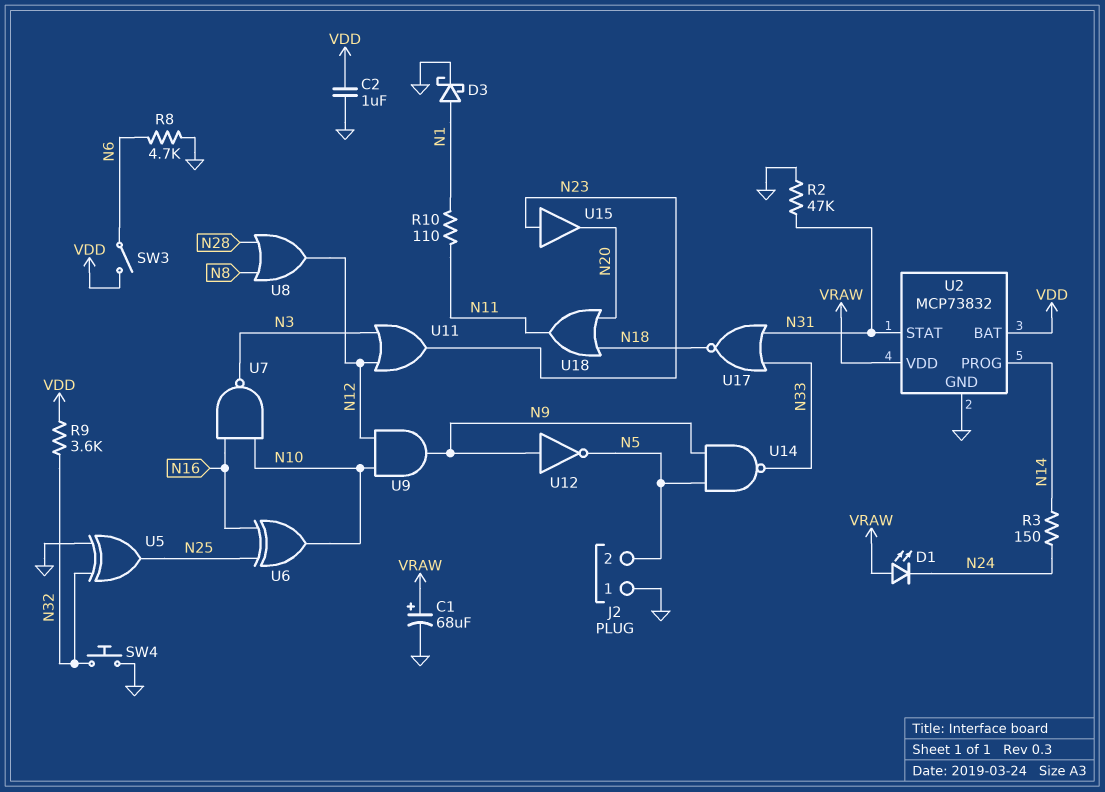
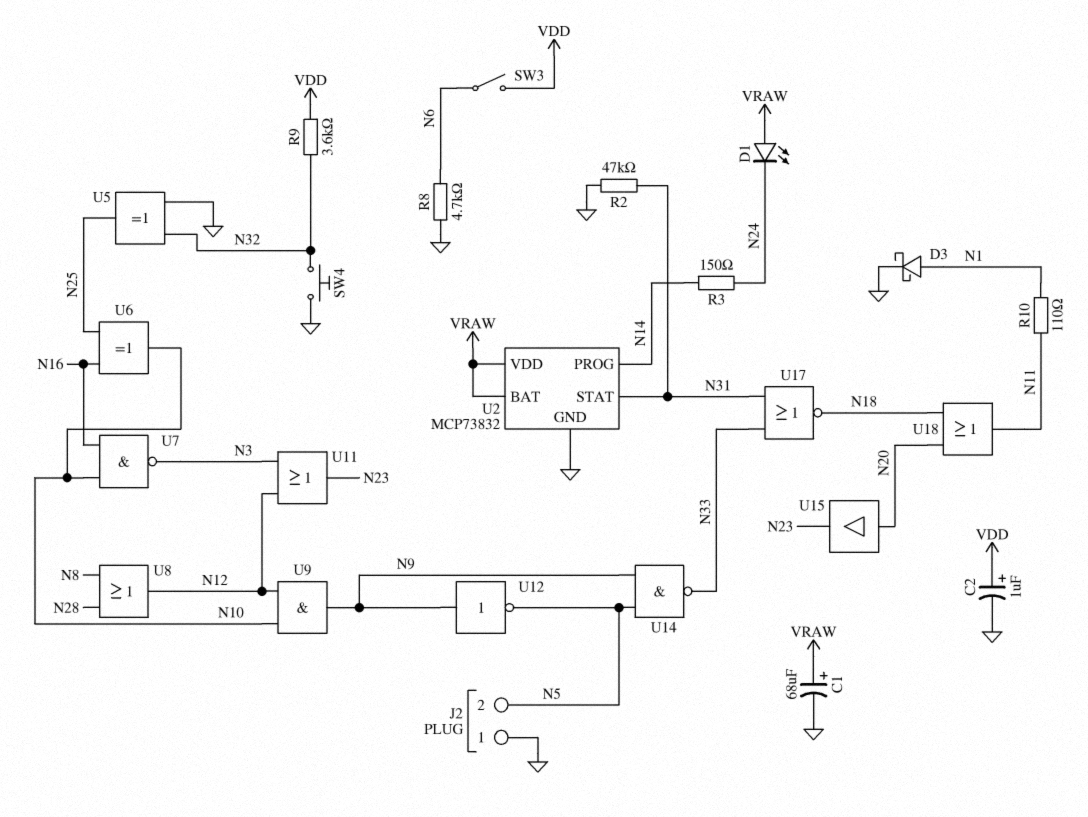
C2: 1uF (GND, VDD) -> 1uF (plus VDD, minus GND)
U2 pin BAT: VDD -> VRAW
U15: buffer (in N23, out N20) -> buffer (in N20, out N23)

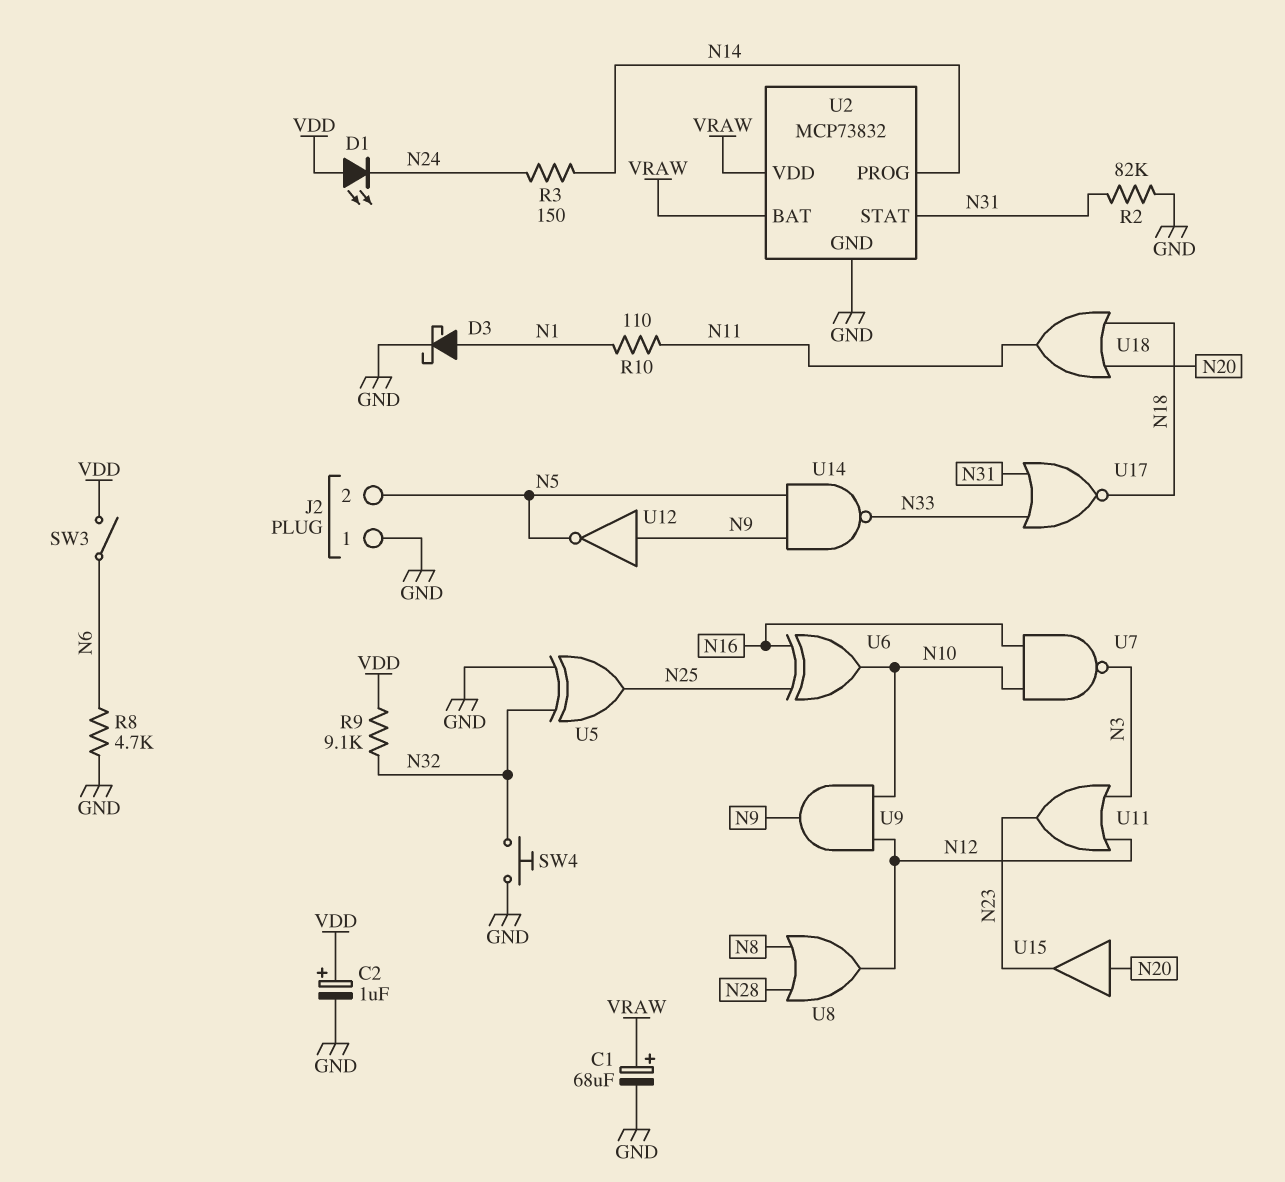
D1: LED (A VRAW, K N24) -> LED (A VDD, K N24)
R2: 47k (GND, N31) -> 82k (GND, N31)
R9: 3.6k (N32, VDD) -> 9.1k (N32, VDD)

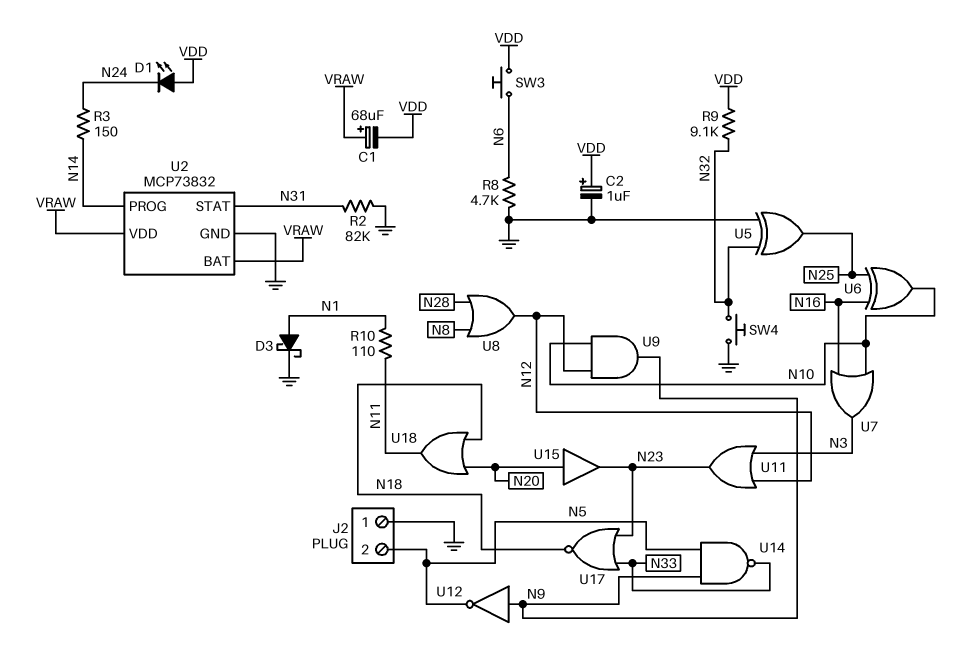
C1: 68uF (plus VRAW, minus GND) -> 68uF (plus VRAW, minus VDD)
SW3: switch (N6, VDD) -> button (N6, VDD)
U7: NAND (in N10, in N16, out N3) -> OR (in N10, in N16, out N3)
U17: NOR (in N31, in N33, out N18) -> NOR (in N23, in N33, out N18)

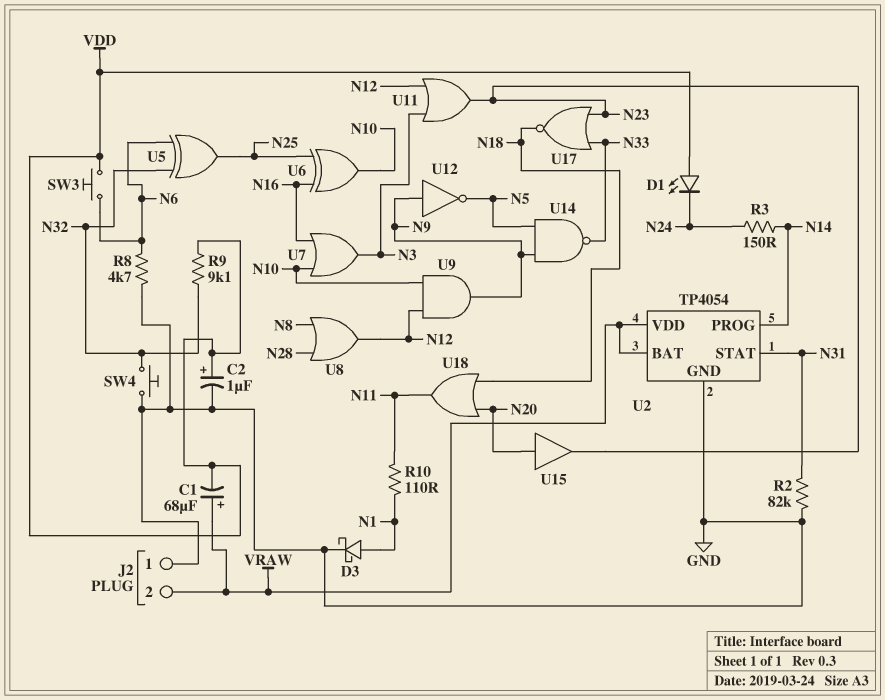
J2 pin 2: N5 -> VRAW
U2: MCP73832 -> TP4054
U5: XOR (in GND, in N32, out N25) -> XOR (in N6, in N32, out N25)

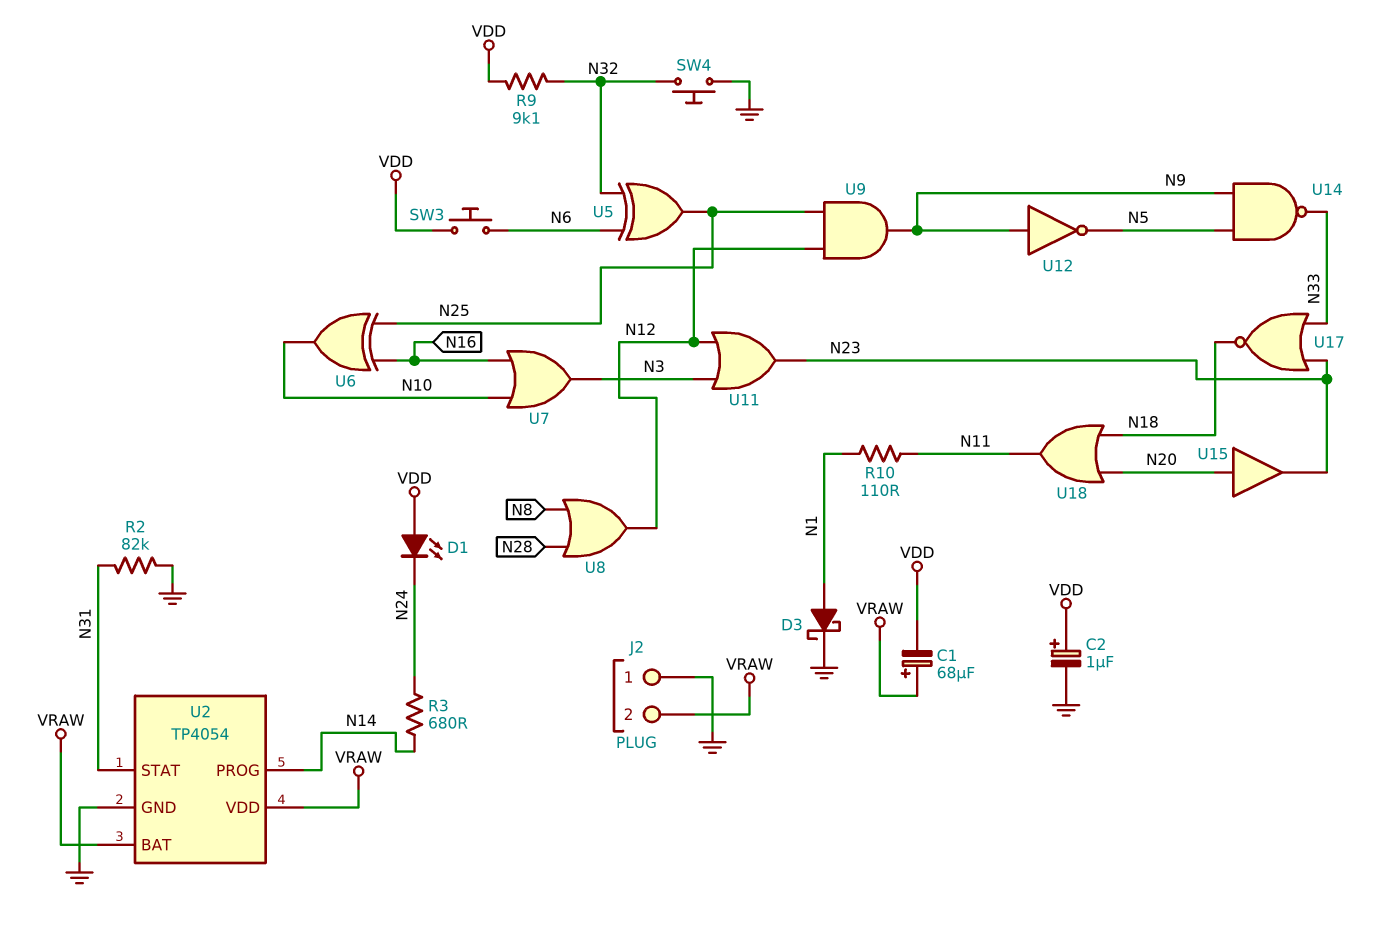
R3: 150 (N14, N24) -> 680 (N14, N24)
R8: 4.7k (GND, N6) -> none
U9: AND (in N10, in N12, out N9) -> AND (in N12, in N25, out N9)

